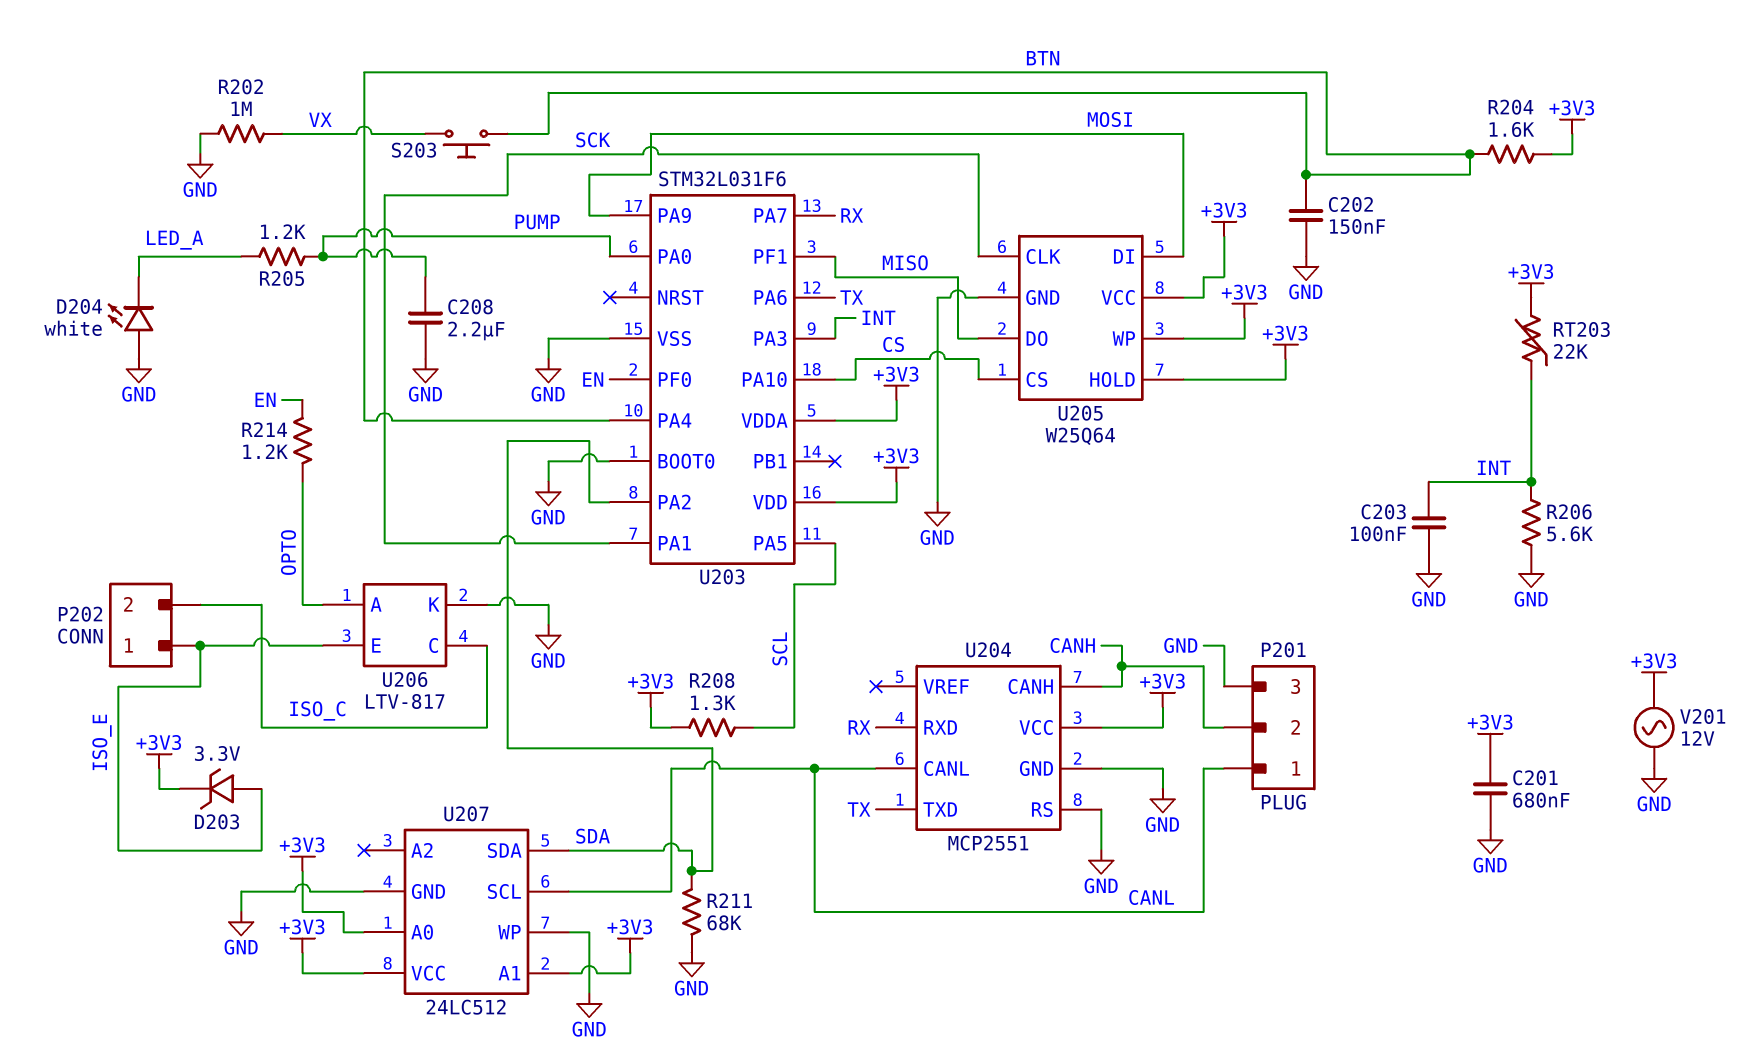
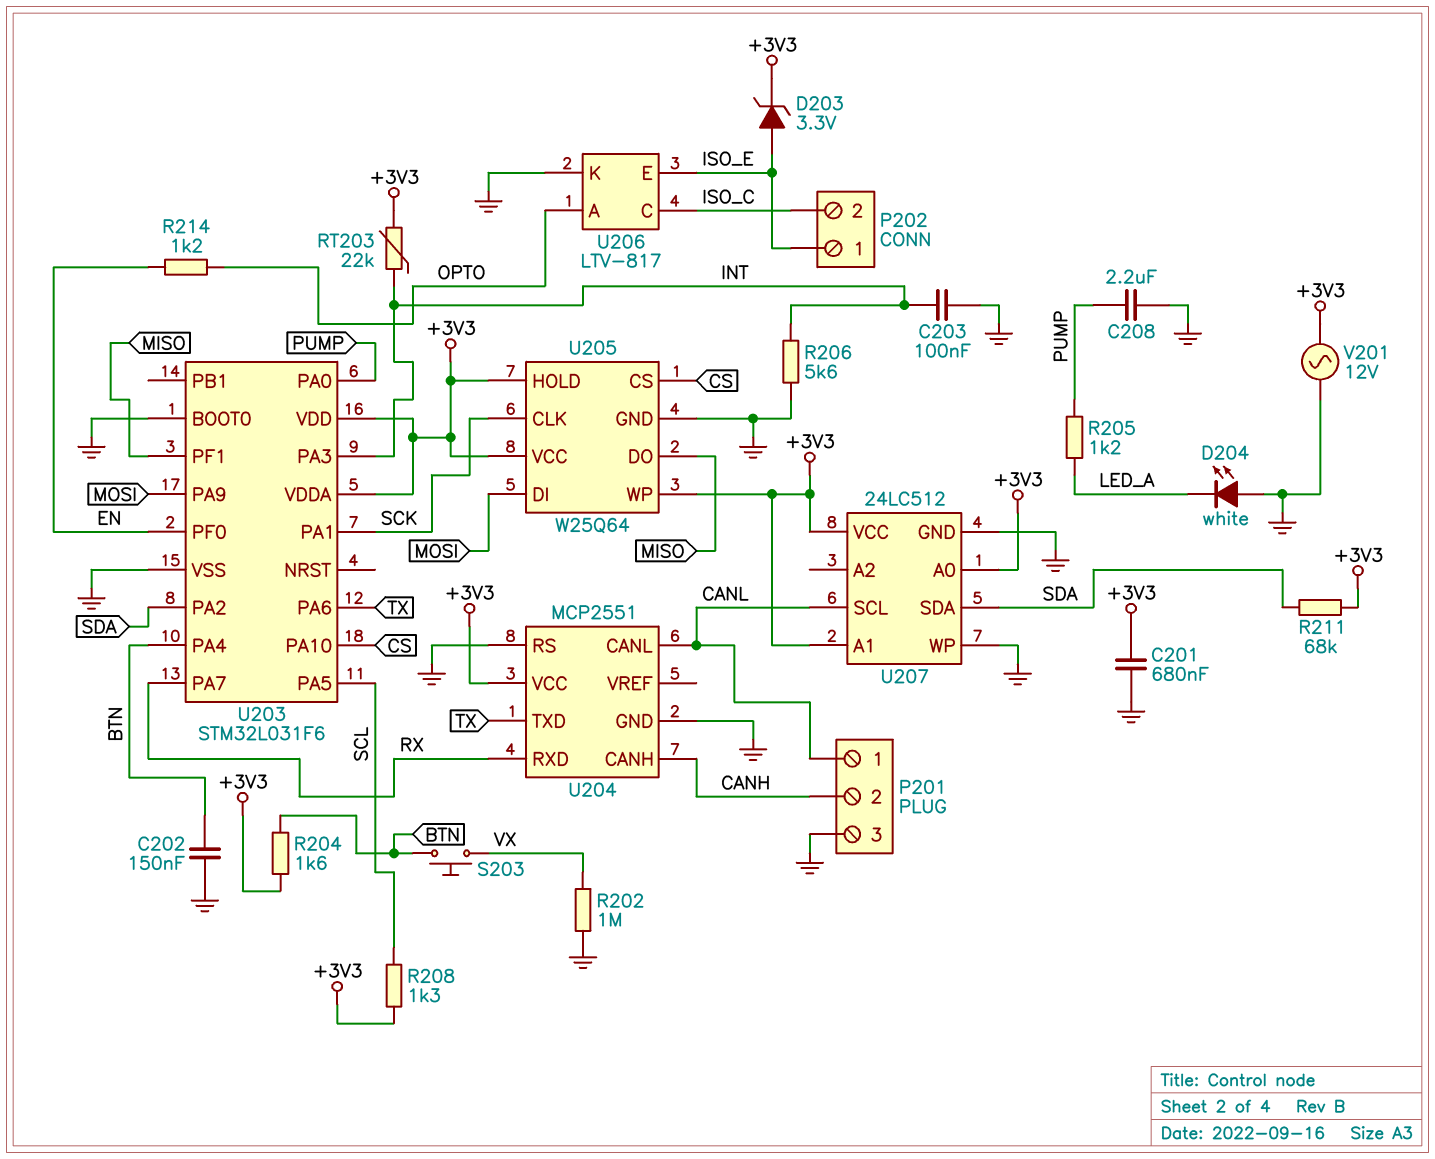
R211: 68k (GND, SDA) -> 68k (+3V3, SDA)

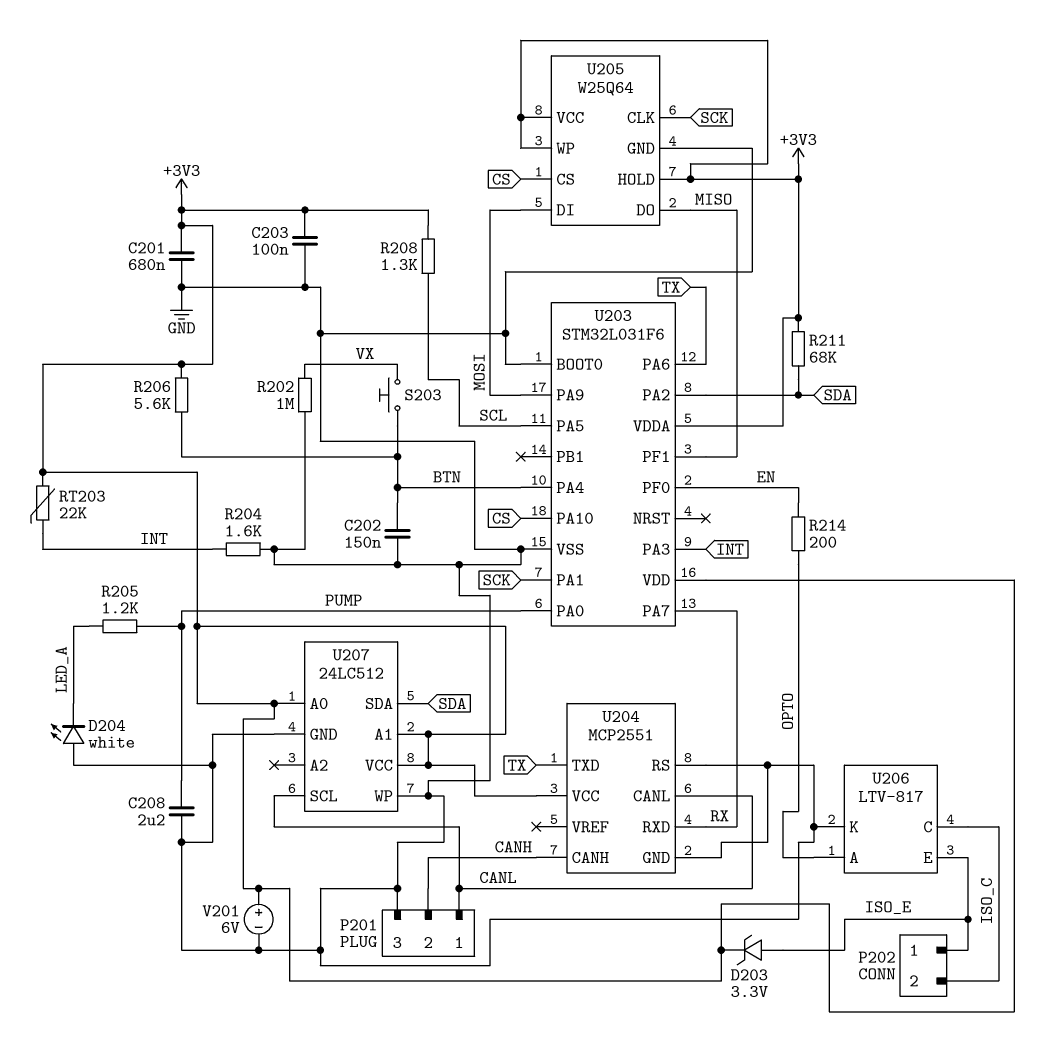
C203: 100nF (GND, INT) -> 100nF (+3V3, GND)
R204: 1.6k (+3V3, BTN) -> 1.6k (GND, INT)
R206: 5.6k (GND, INT) -> 5.6k (+3V3, BTN)
R214: 1.2k (EN, OPTO) -> 200 (EN, OPTO)
V201: AC 12V (+3V3, GND) -> 6V (plus +3V3, minus GND)

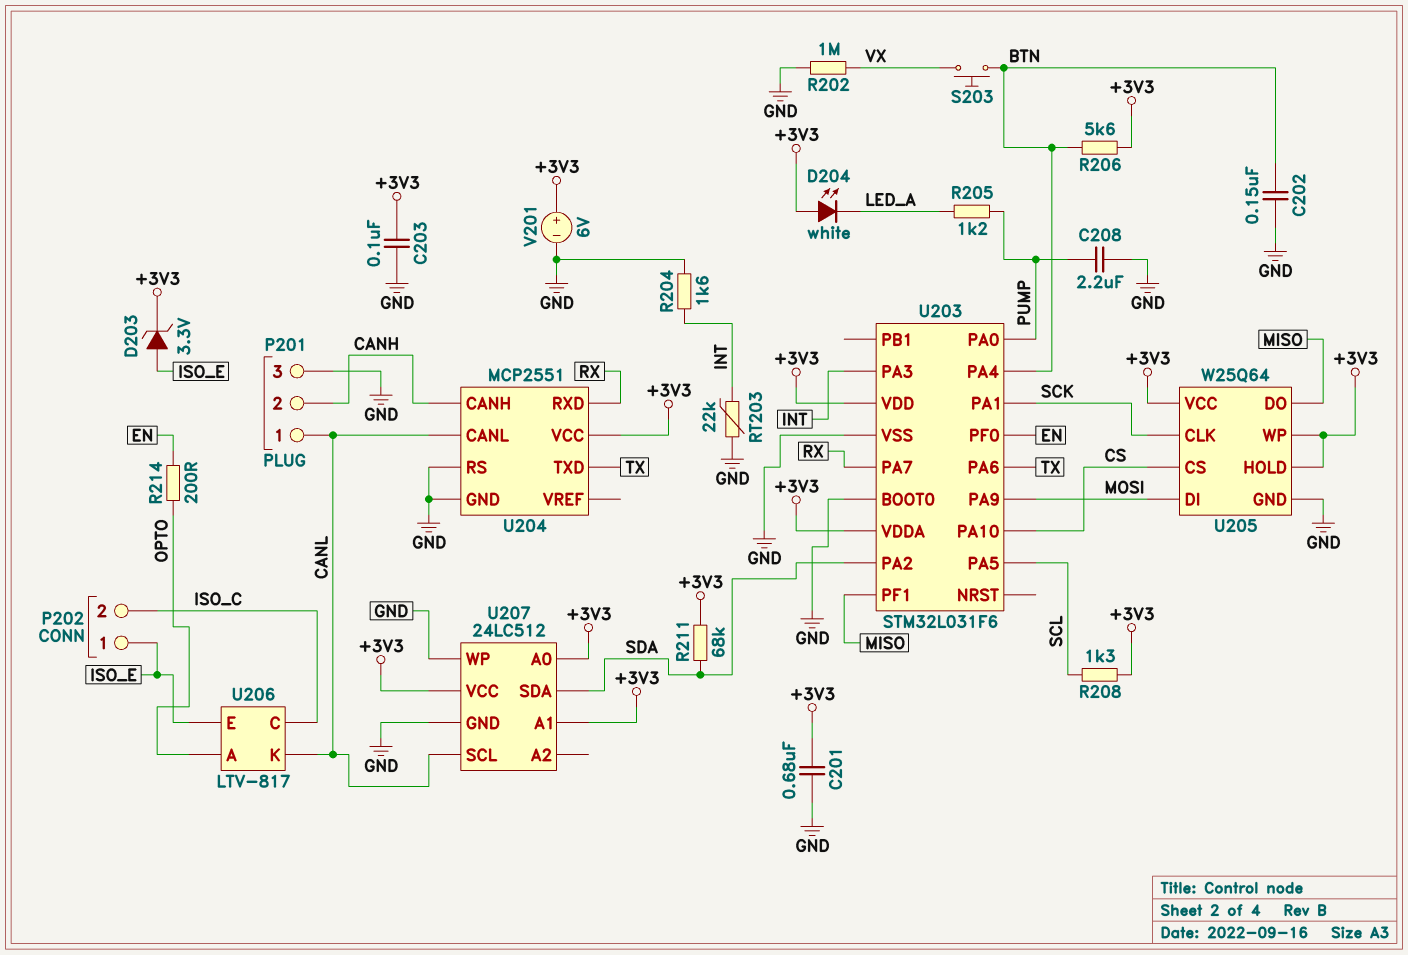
D204: LED white (A GND, K LED_A) -> LED white (A +3V3, K LED_A)
RT203: 22k (+3V3, INT) -> 22k (GND, INT)
U206 pin K: GND -> CANL

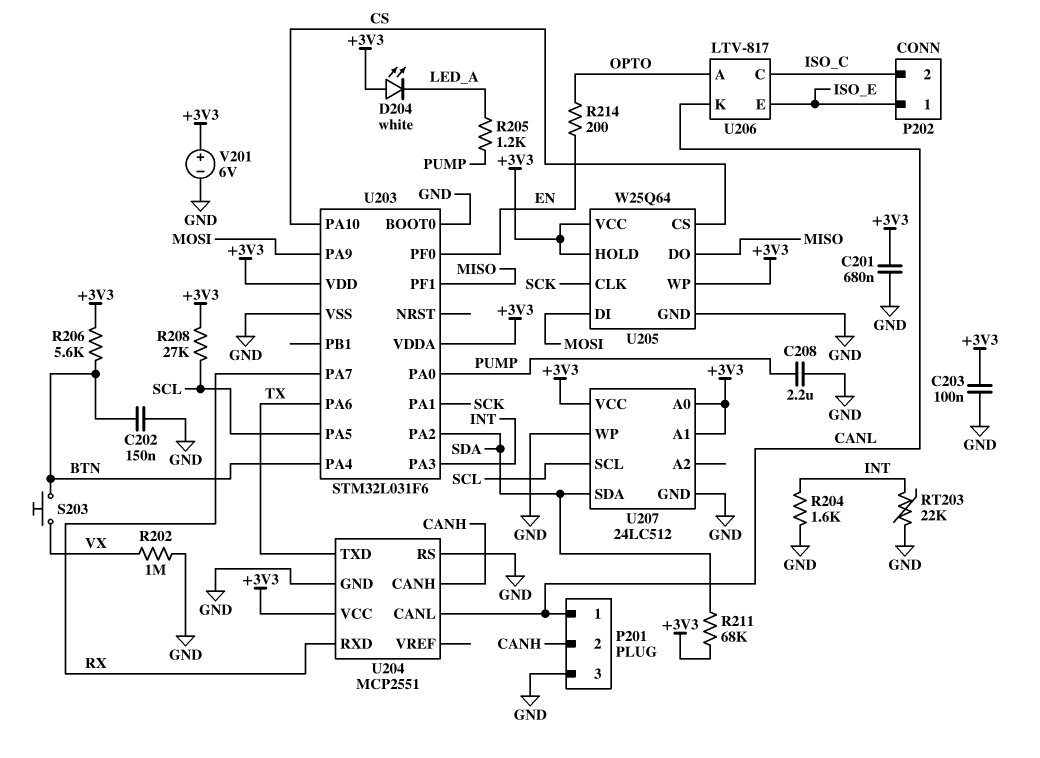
D203: zener 3.3V (A ISO_E, K +3V3) -> none
R208: 1.3k (+3V3, SCL) -> 27k (+3V3, SCL)
U207 pin SCL: CANL -> SCL

